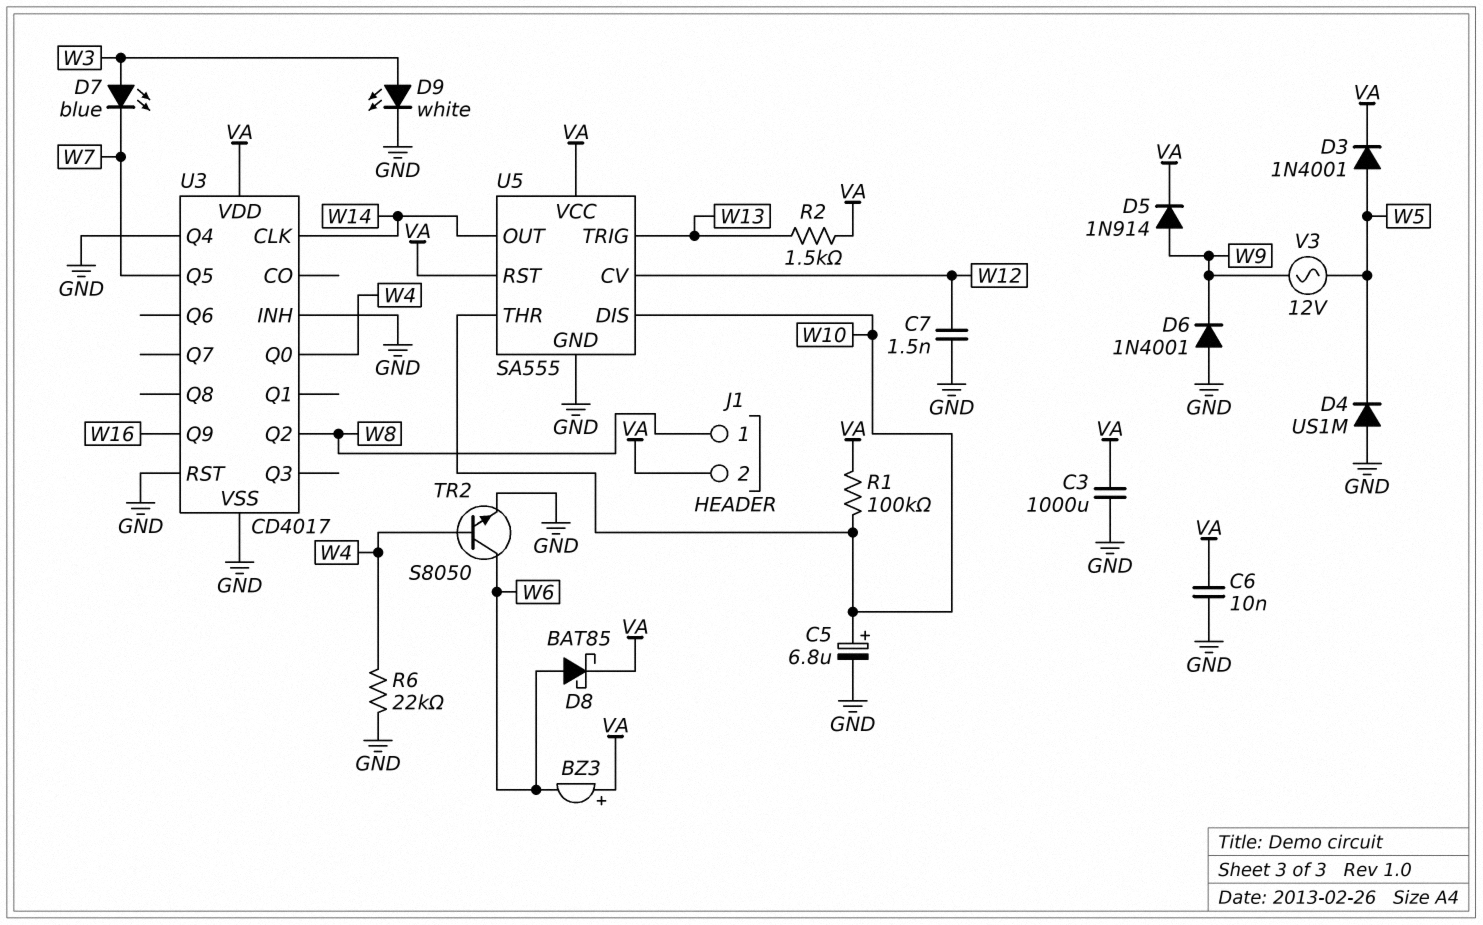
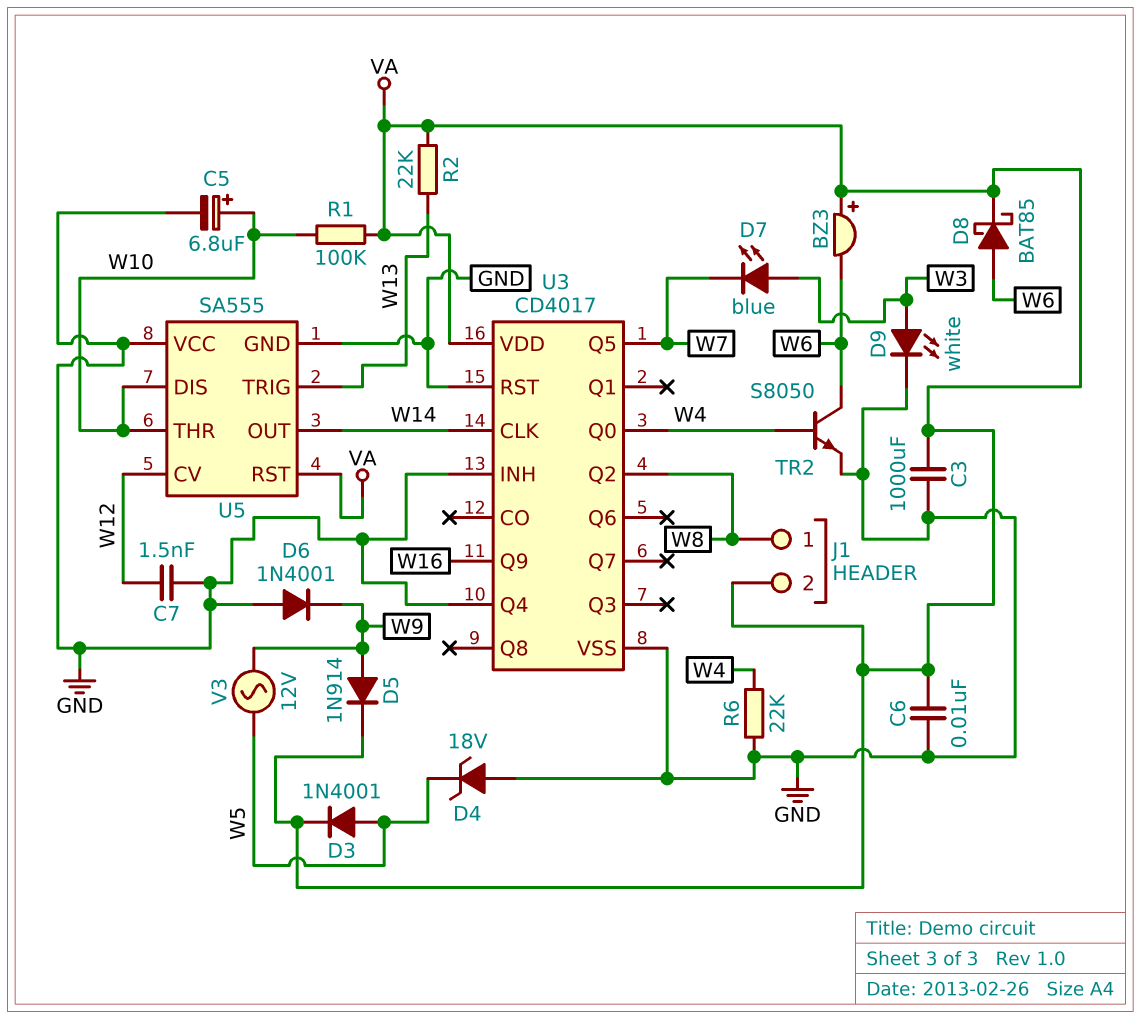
D4: diode US1M (A GND, K W5) -> zener 18V (A GND, K W5)
R2: 1.5k (VA, W13) -> 22k (VA, W13)
U5 pin VCC: VA -> GND

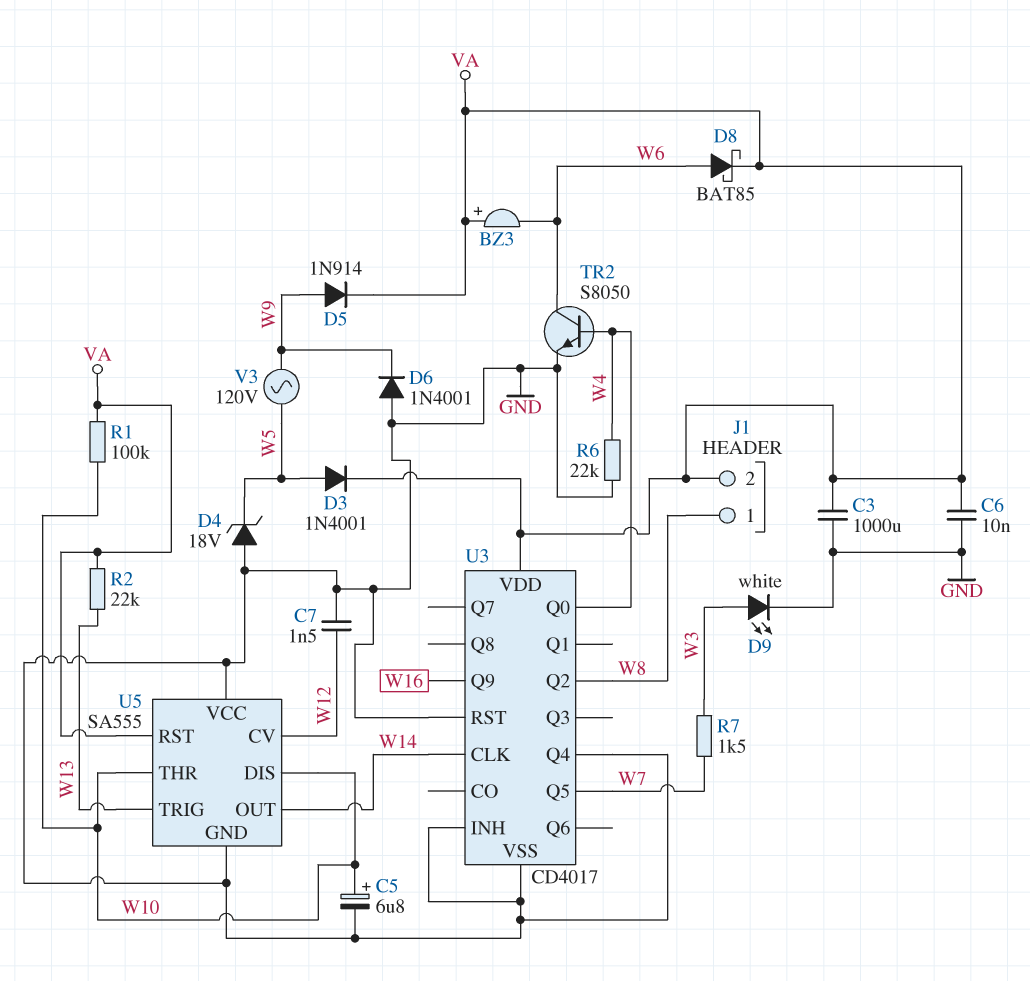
D7: LED blue (A W3, K W7) -> none
R7: none -> 1.5k (W3, W7)
V3: AC 12V (W5, W9) -> AC 120V (W5, W9)

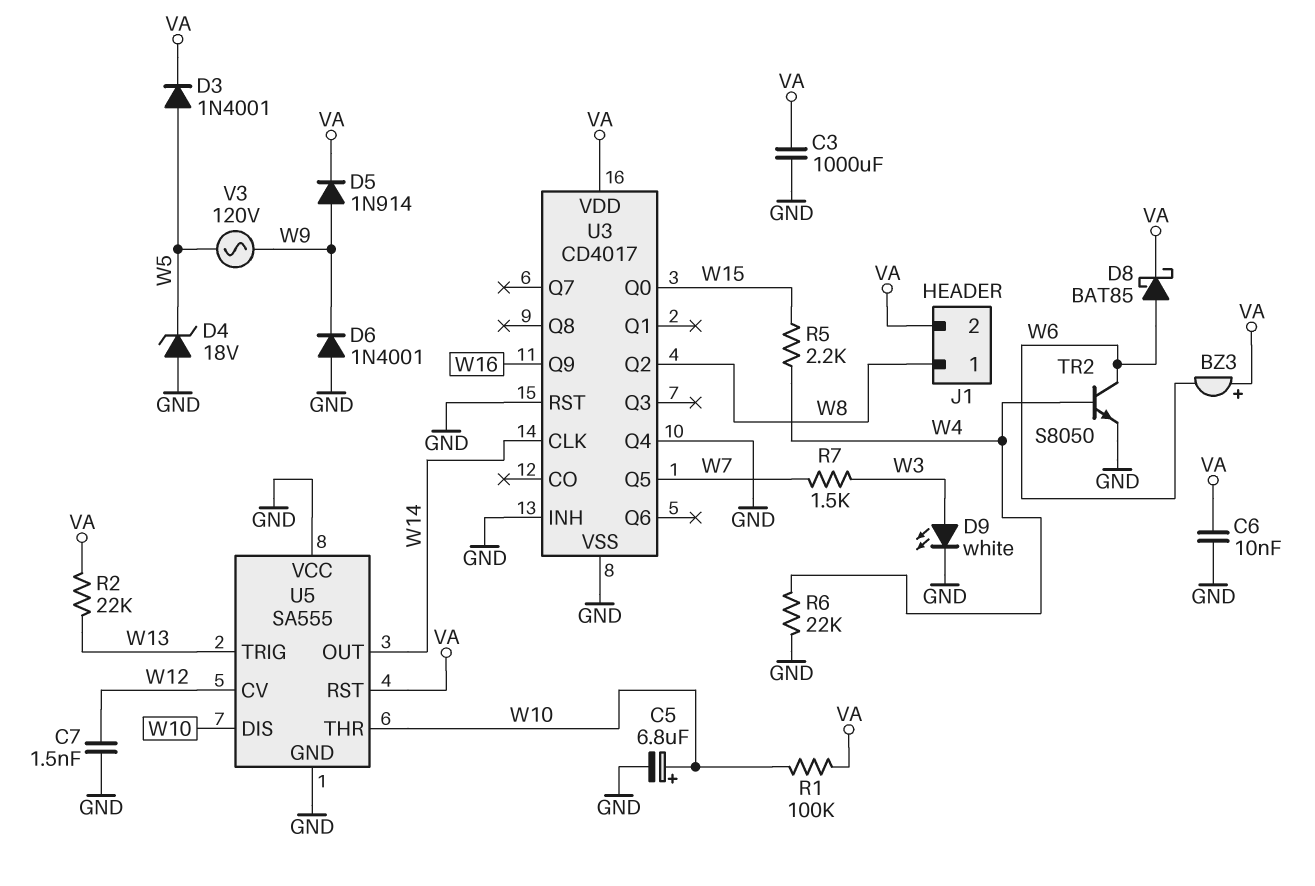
R5: none -> 2.2k (W4, W15)
U3 pin Q0: W4 -> W15

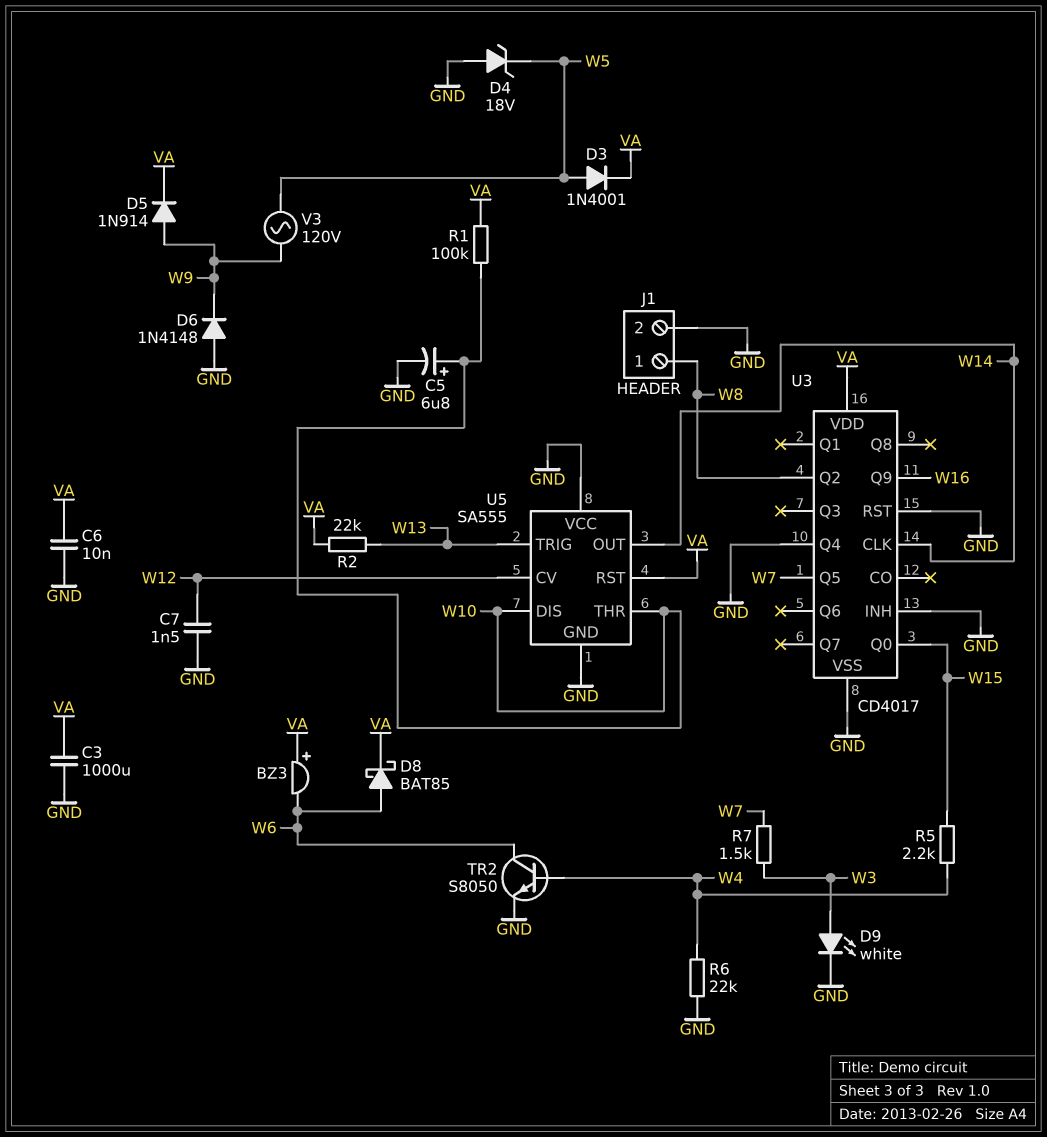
D6: diode 1N4001 (A GND, K W9) -> diode 1N4148 (A GND, K W9)
J1 pin 2: VA -> GND

